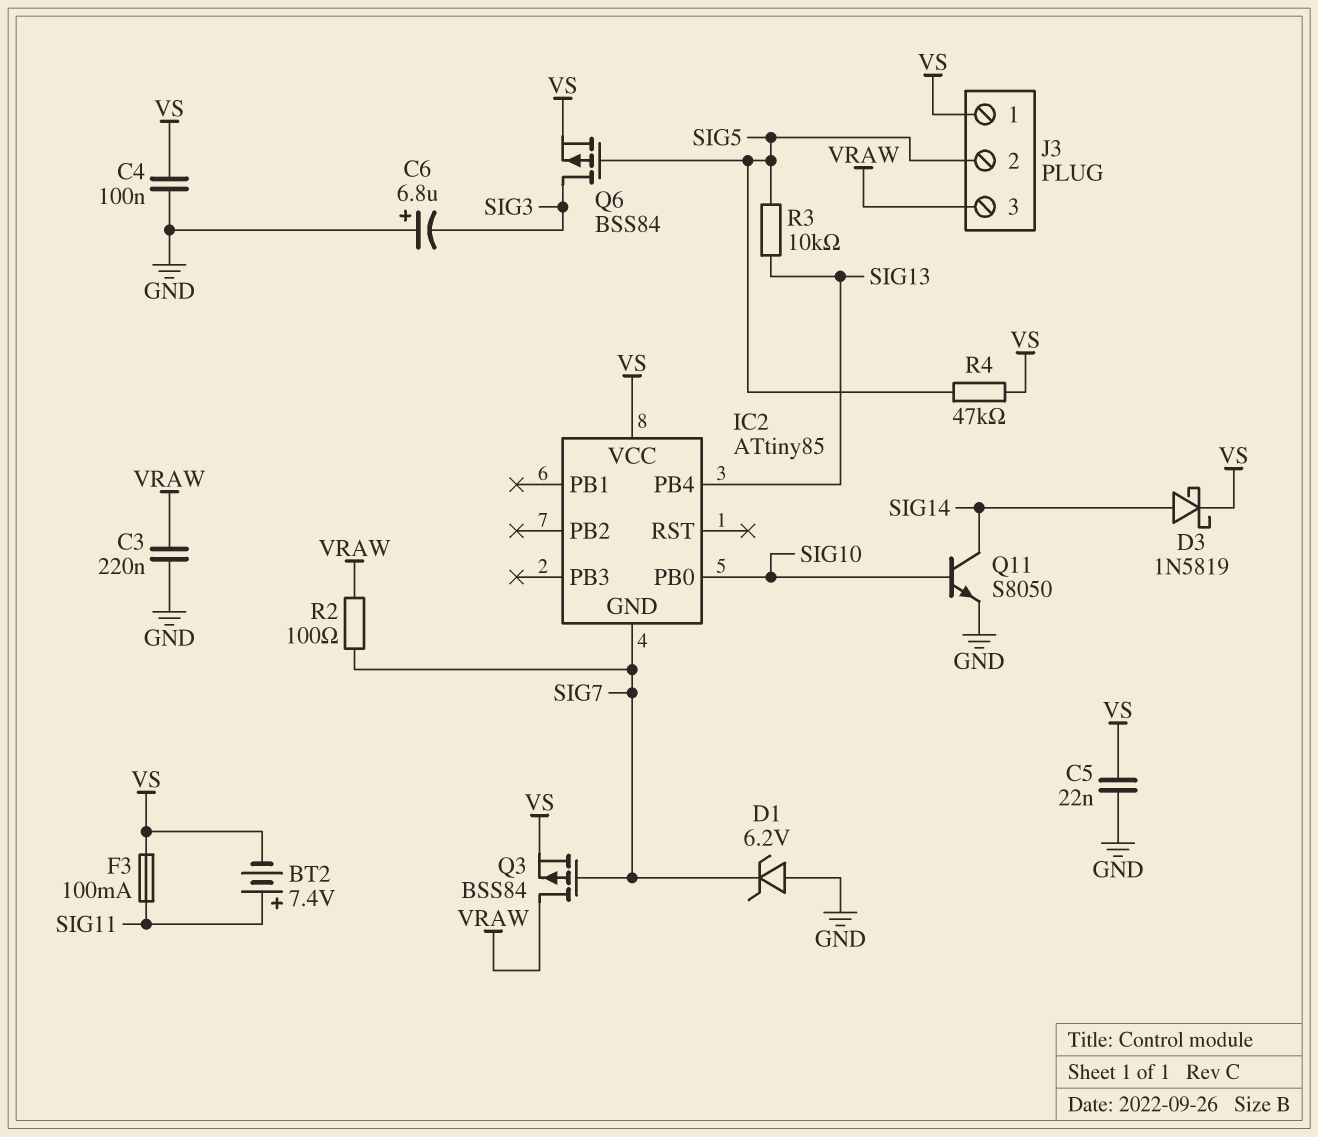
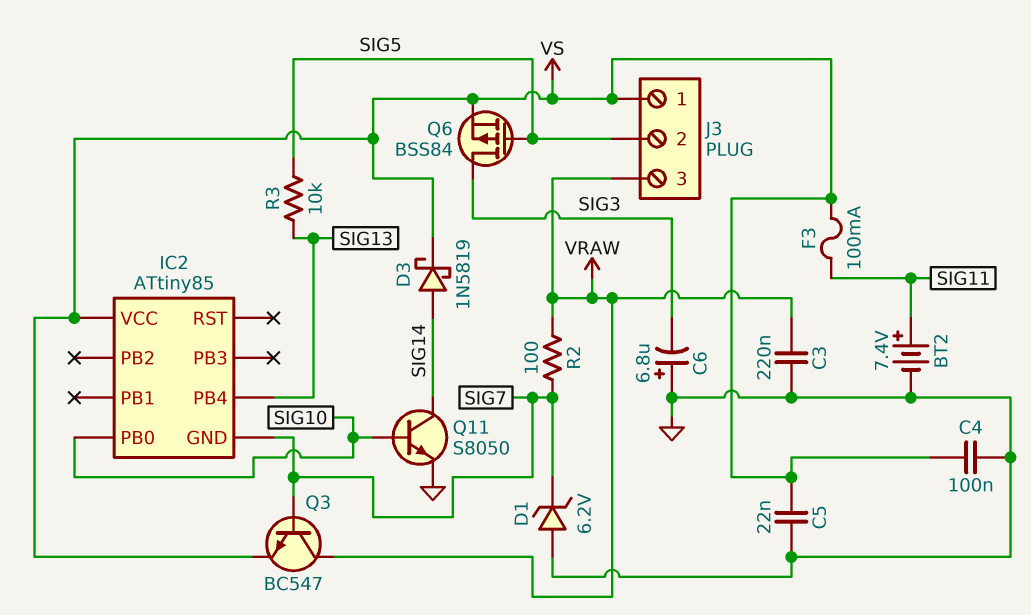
BT2: 7.4V (plus SIG11, minus VS) -> 7.4V (plus SIG11, minus GND)
Q3: PMOS BSS84 (G SIG7, D VRAW, S VS) -> NPN BC547 (B SIG7, C VRAW, E VS)
R4: 47k (SIG5, VS) -> none

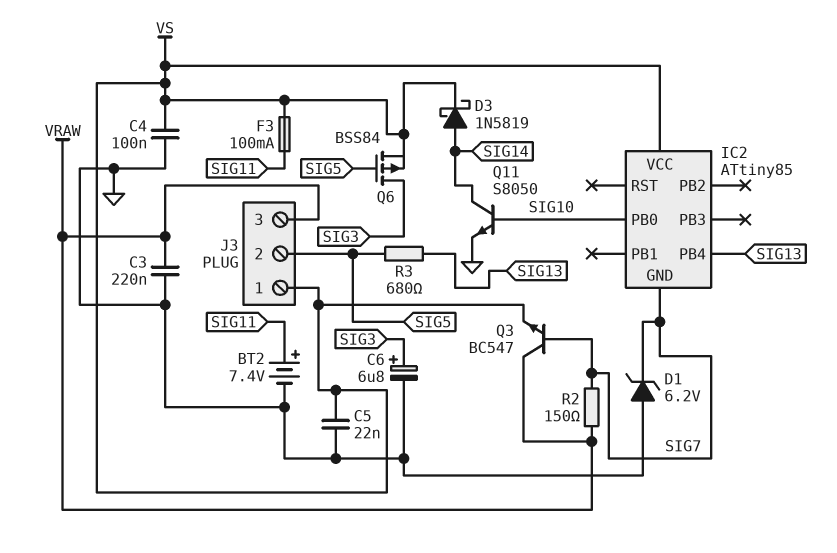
C6: 6.8uF (plus GND, minus SIG3) -> 6.8uF (plus SIG3, minus GND)
R2: 100 (SIG7, VRAW) -> 150 (SIG7, VRAW)
R3: 10k (SIG5, SIG13) -> 680 (SIG5, SIG13)

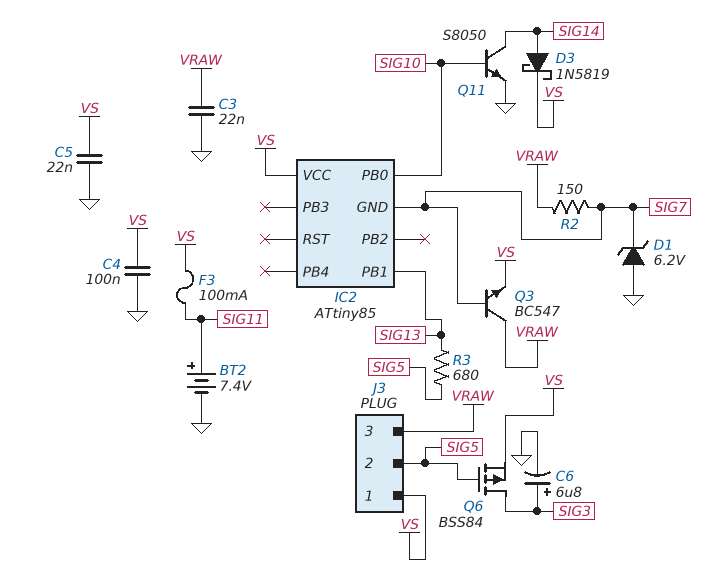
C3: 220nF (GND, VRAW) -> 22nF (GND, VRAW)
IC2 pin PB1: none -> SIG13
IC2 pin PB4: SIG13 -> none

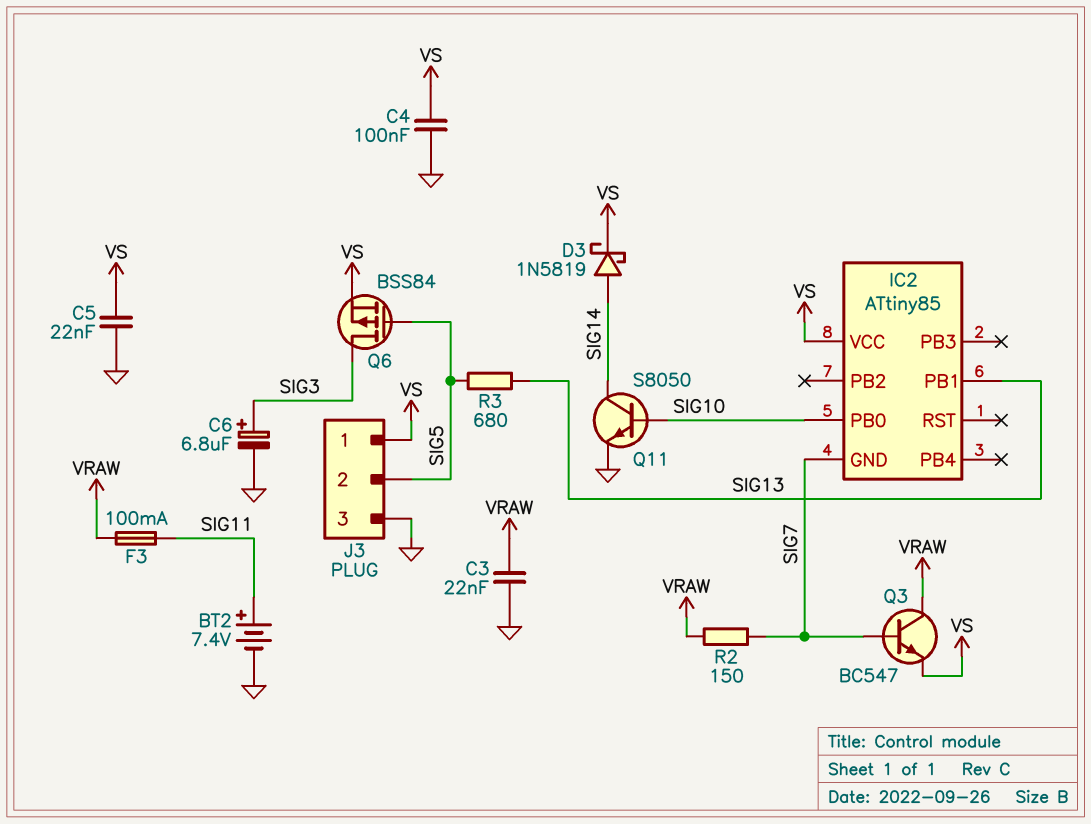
D1: zener 6.2V (A GND, K SIG7) -> none
F3: 100mA (SIG11, VS) -> 100mA (SIG11, VRAW)
J3 pin 3: VRAW -> GND

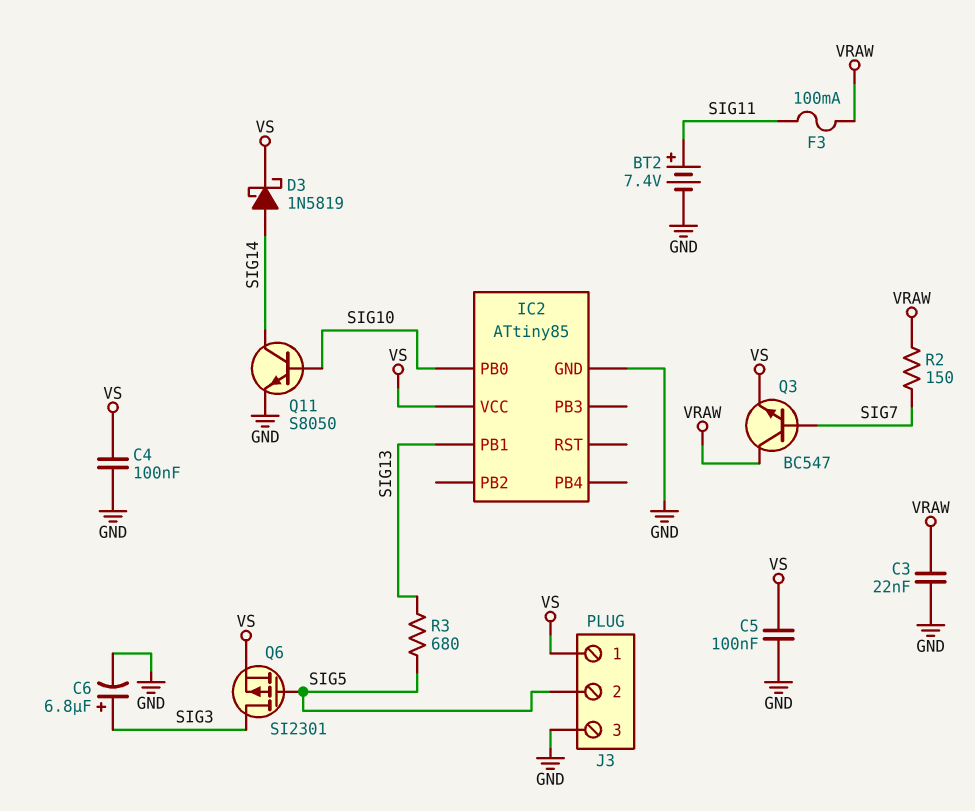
C5: 22nF (GND, VS) -> 100nF (GND, VS)
IC2 pin GND: SIG7 -> GND
Q6: PMOS BSS84 (G SIG5, D SIG3, S VS) -> PMOS SI2301 (G SIG5, D SIG3, S VS)

